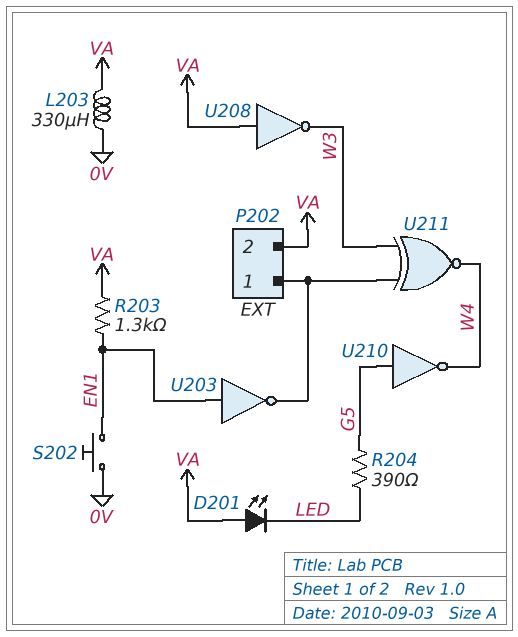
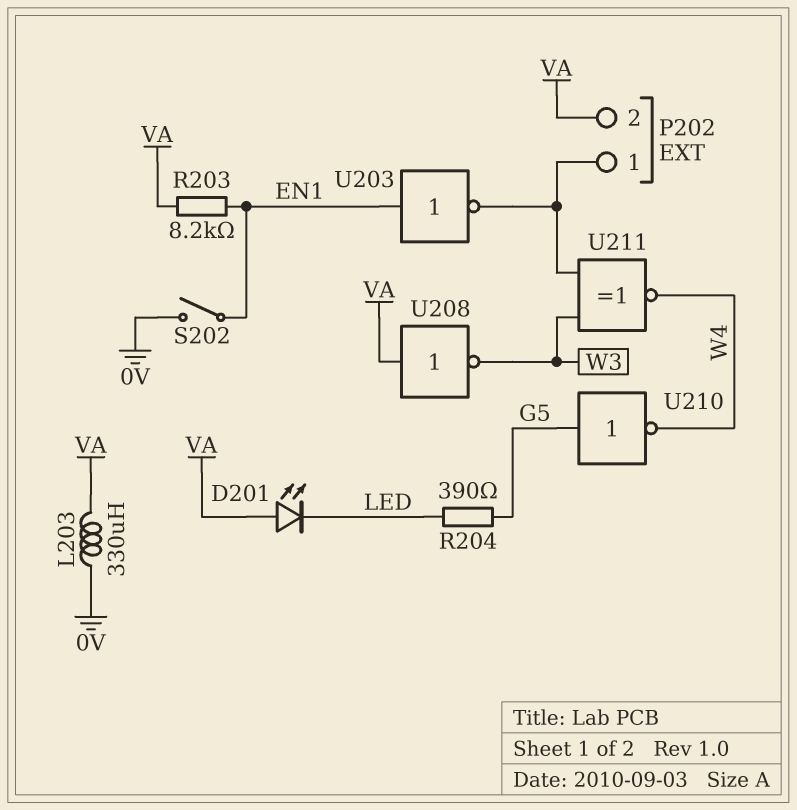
R203: 1.3k (EN1, VA) -> 8.2k (EN1, VA)
S202: button (0V, EN1) -> switch (0V, EN1)

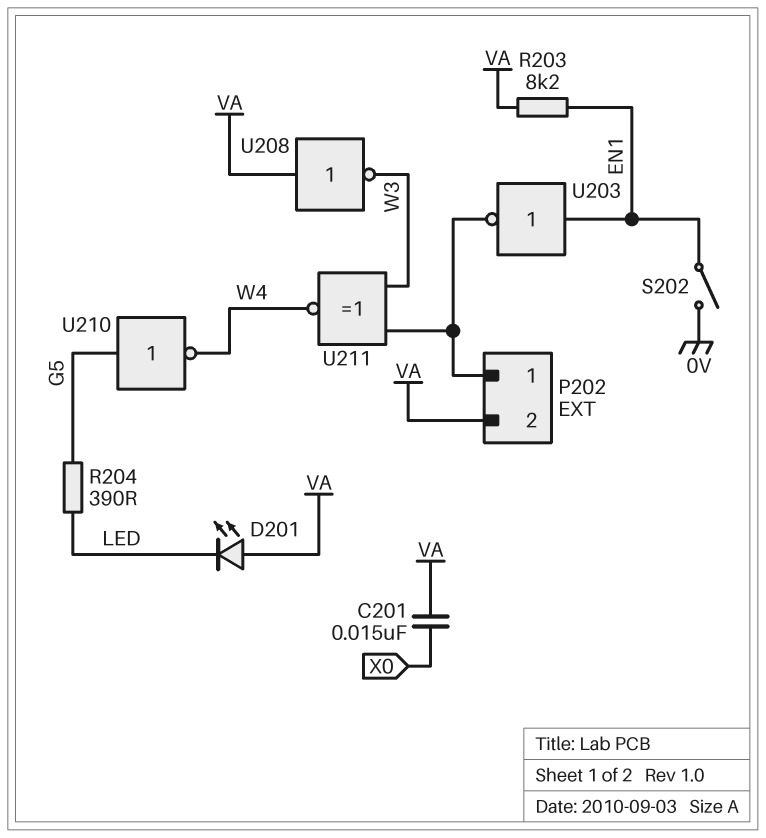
C201: none -> 15nF (VA, X0)
L203: 330uH (0V, VA) -> none

